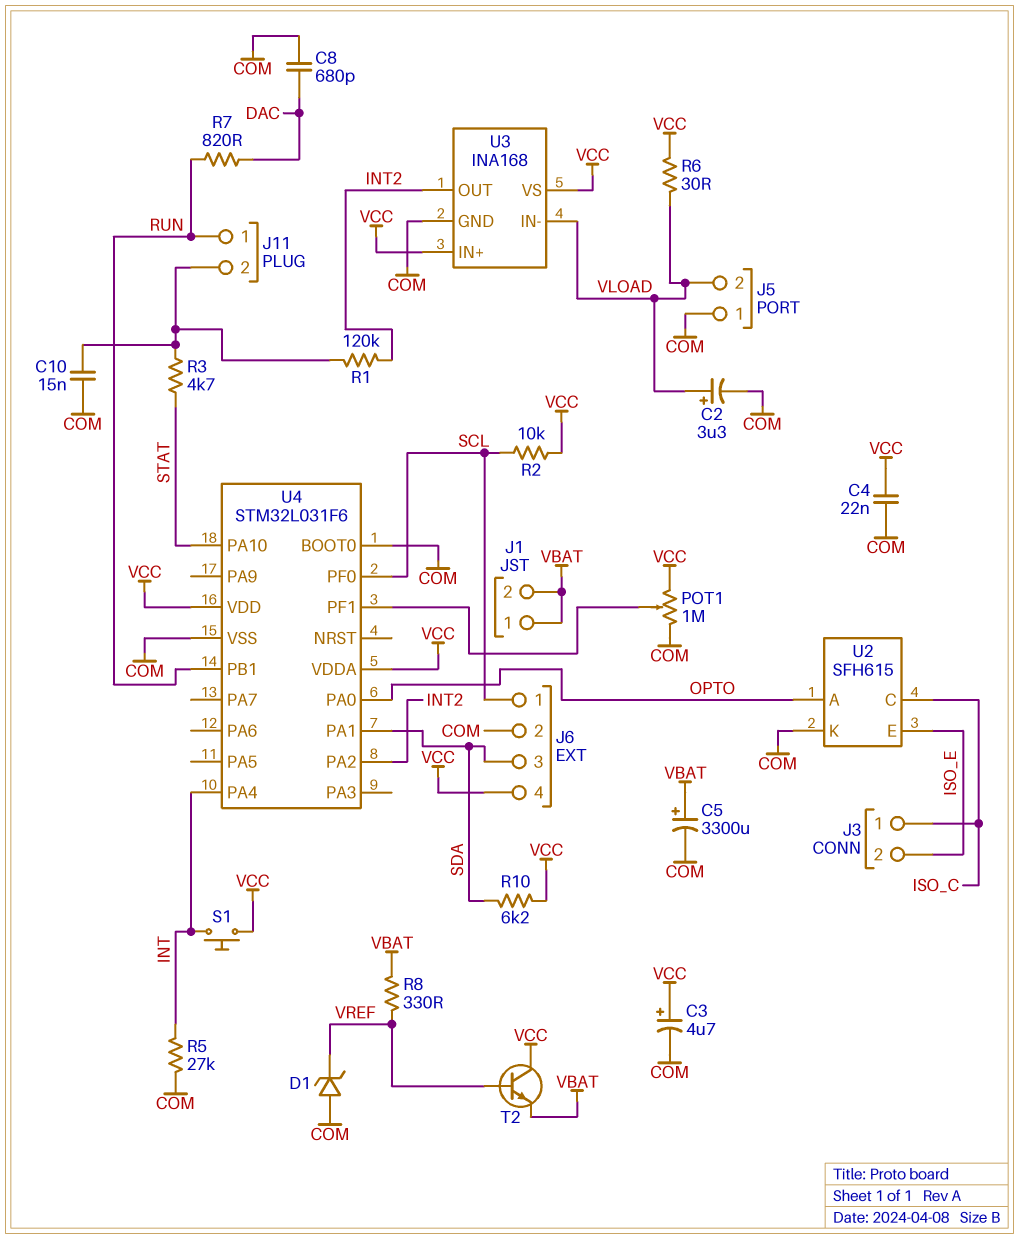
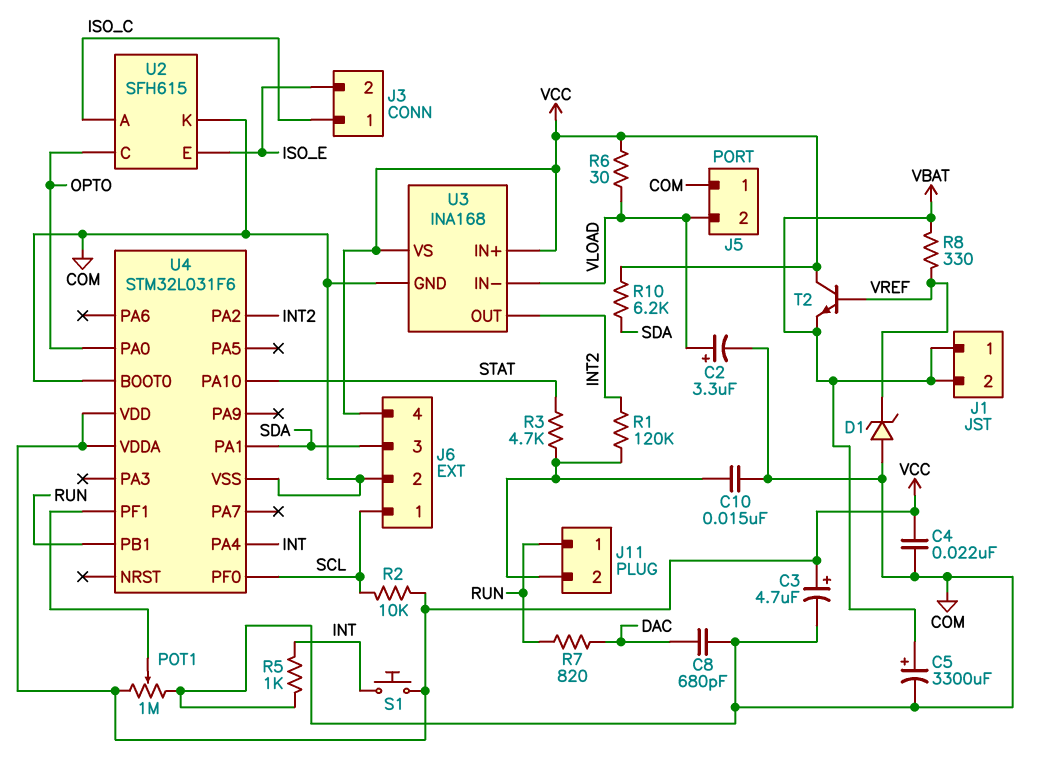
R5: 27k (COM, INT) -> 1k (COM, INT)
U2 pin A: OPTO -> ISO_C
U2 pin C: ISO_C -> OPTO

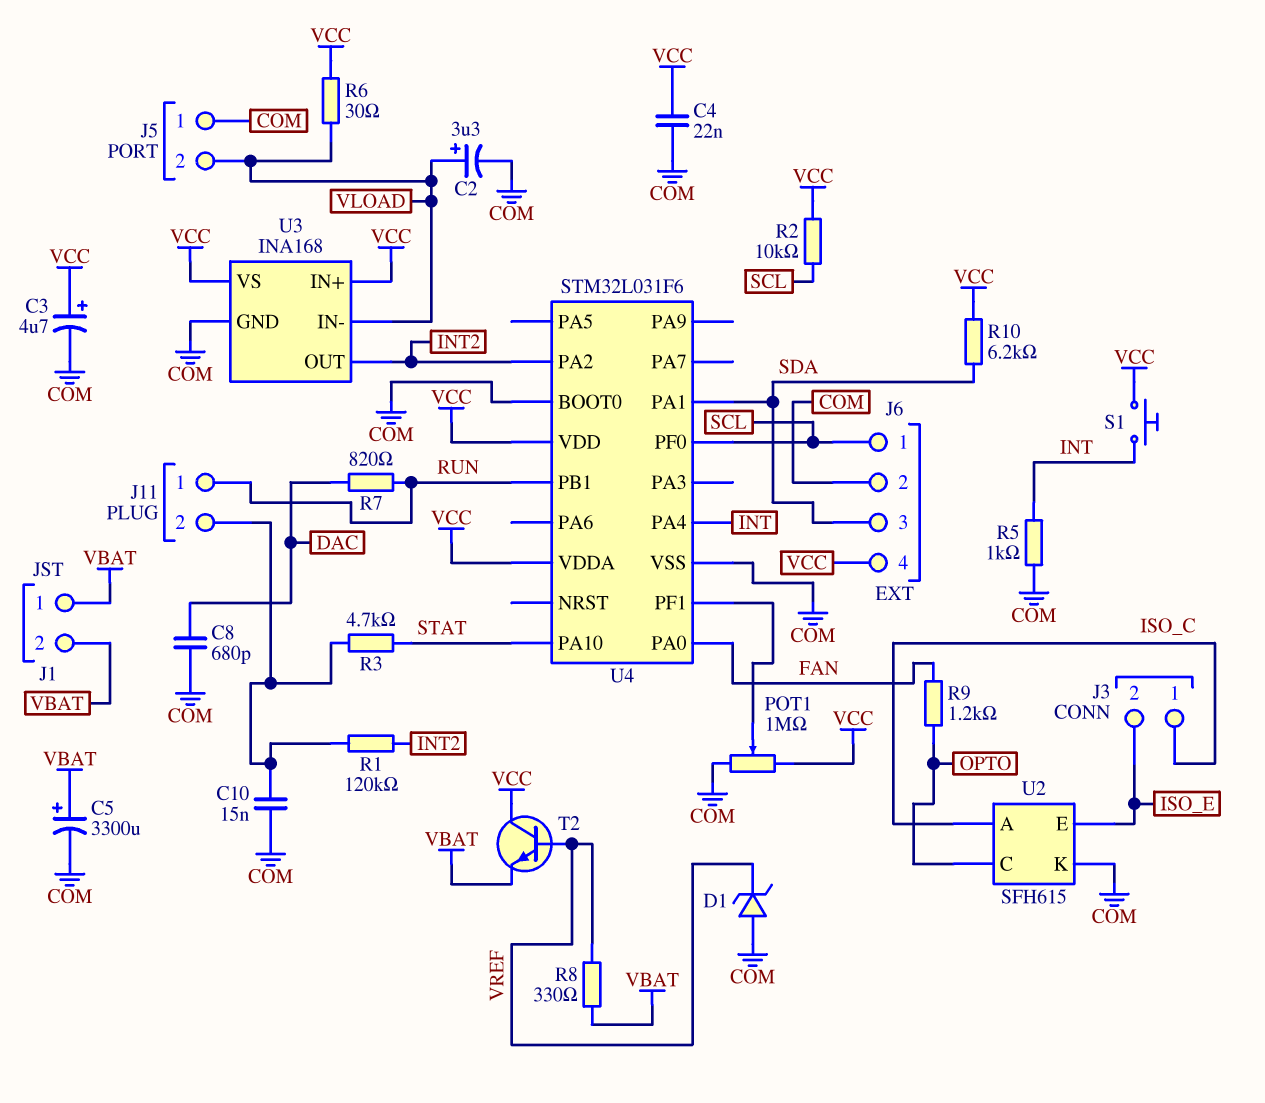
R9: none -> 1.2k (FAN, OPTO)
U4 pin PA0: OPTO -> FAN

